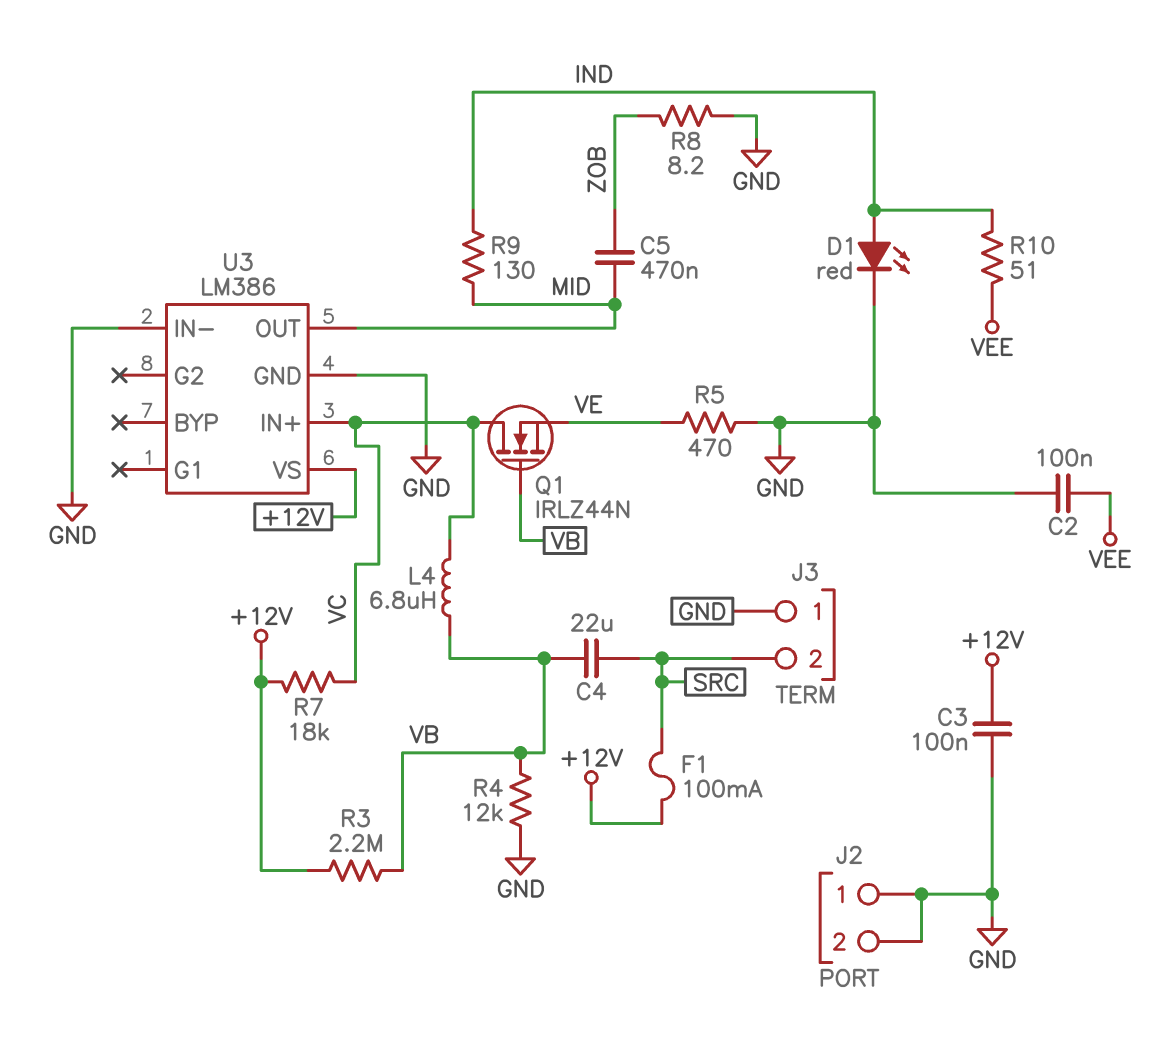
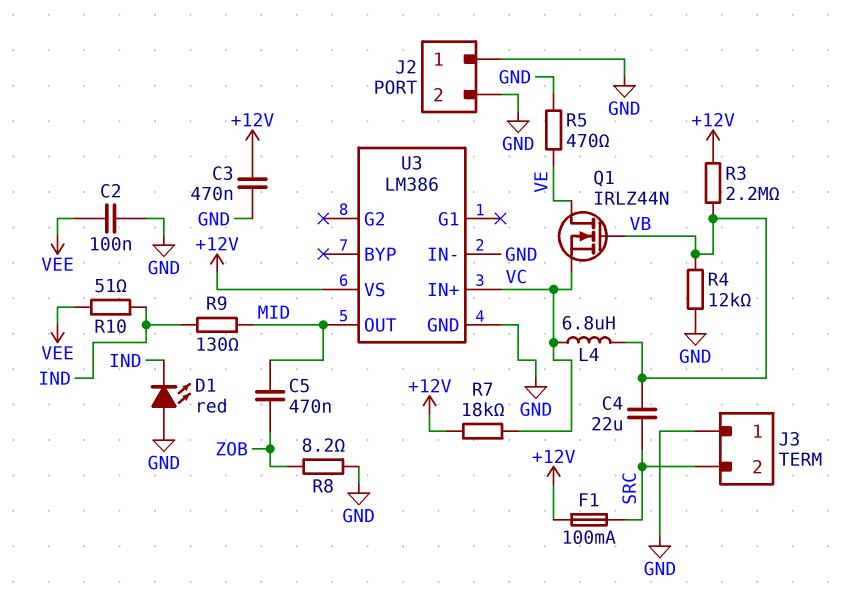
C3: 100nF (+12V, GND) -> 470nF (+12V, GND)
D1: LED red (A IND, K GND) -> LED red (A GND, K IND)
Q1: NMOS IRLZ44N (G VB, D VC, S VE) -> NMOS IRLZ44N (G VB, D VE, S VC)

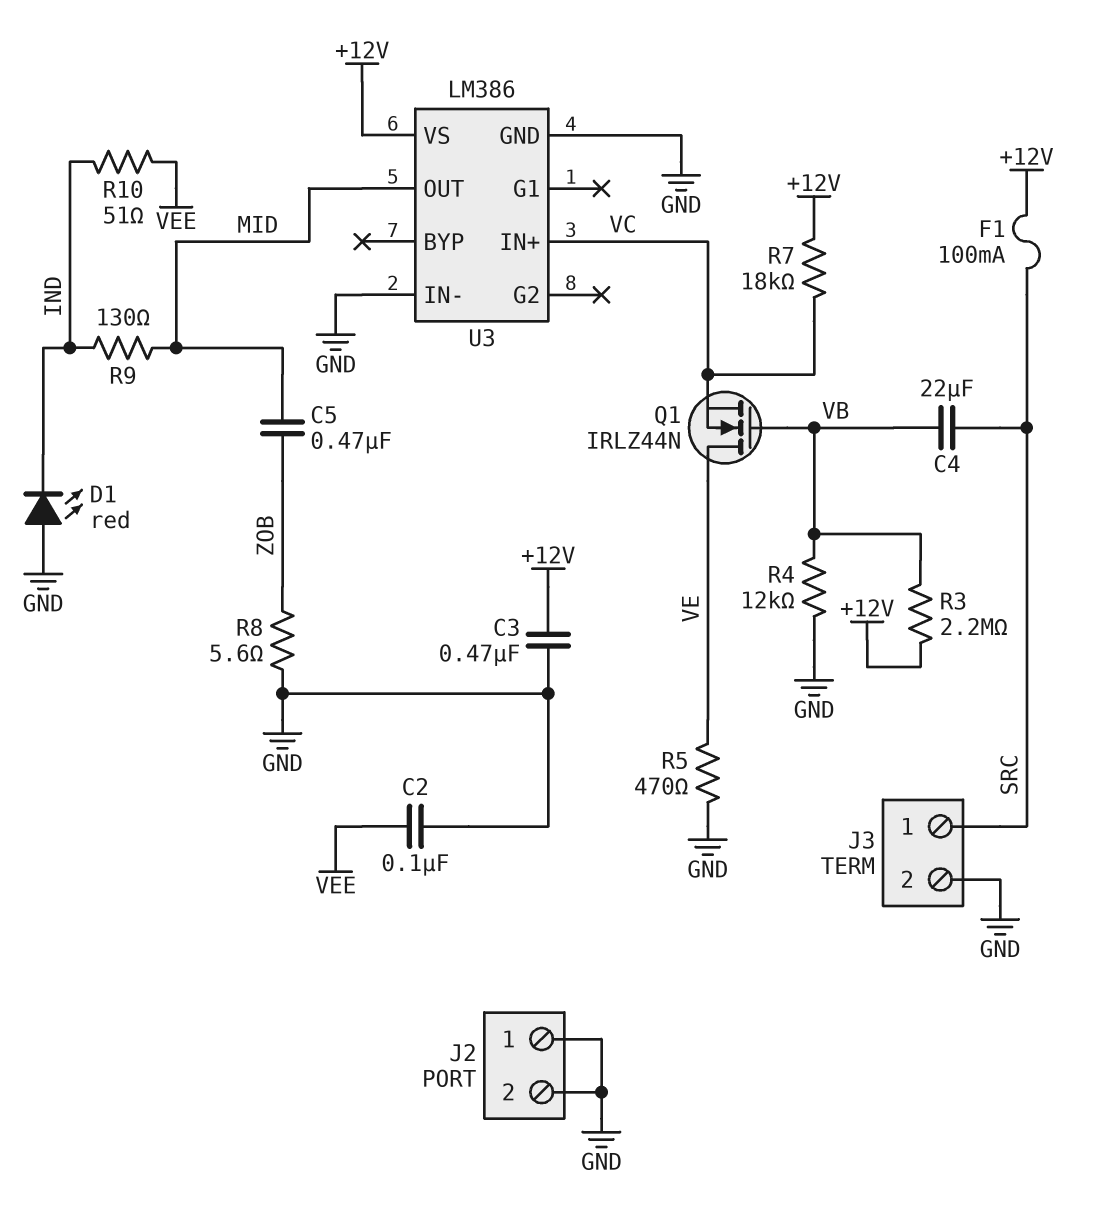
J3 pin 1: GND -> SRC
J3 pin 2: SRC -> GND
L4: 6.8uH (VB, VC) -> none
R8: 8.2 (GND, ZOB) -> 5.6 (GND, ZOB)

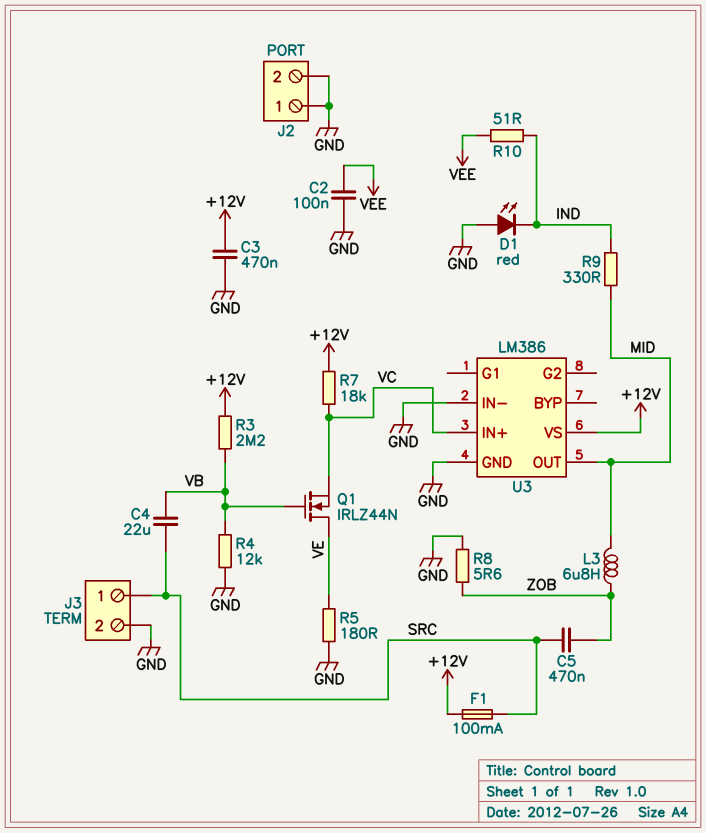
C5: 470nF (MID, ZOB) -> 470nF (SRC, ZOB)
L3: none -> 6.8uH (MID, ZOB)
R5: 470 (GND, VE) -> 180 (GND, VE)
R9: 130 (IND, MID) -> 330 (IND, MID)

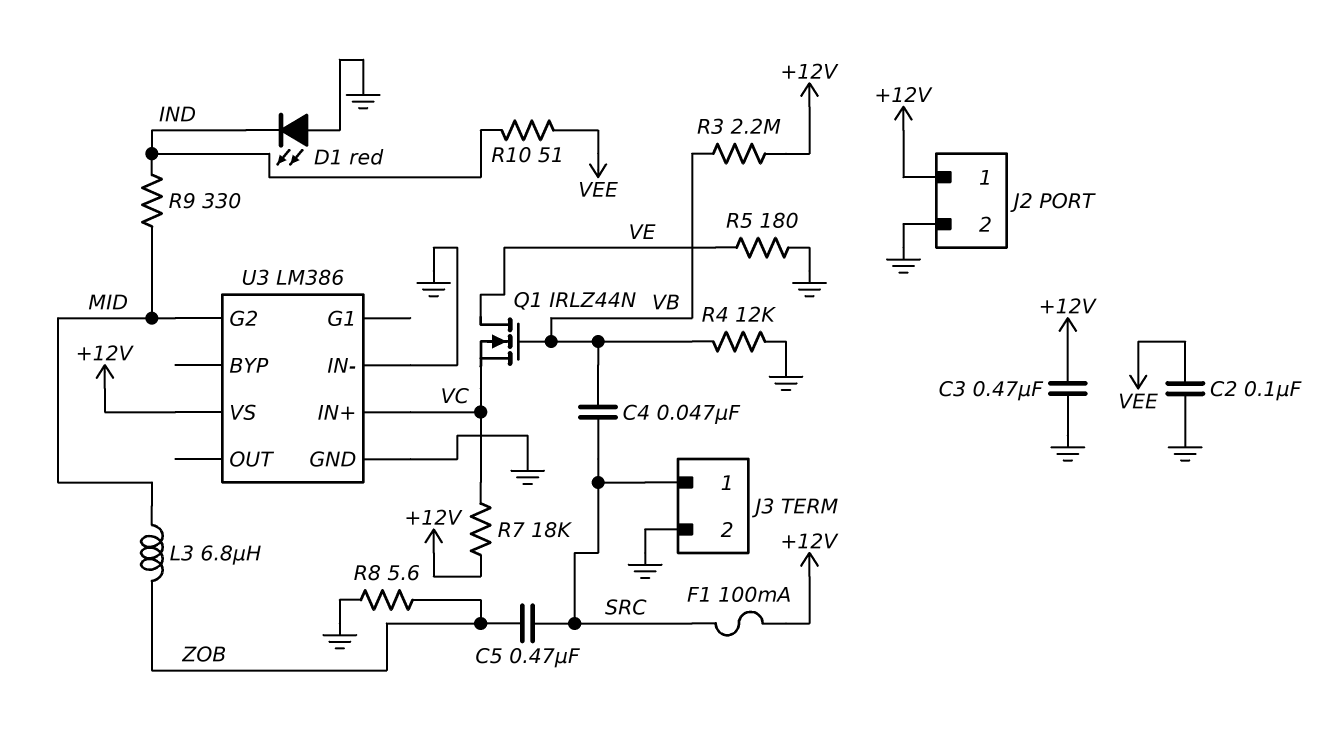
C4: 22uF (SRC, VB) -> 47nF (SRC, VB)
J2 pin 1: GND -> +12V
U3 pin G2: none -> MID
U3 pin OUT: MID -> none

